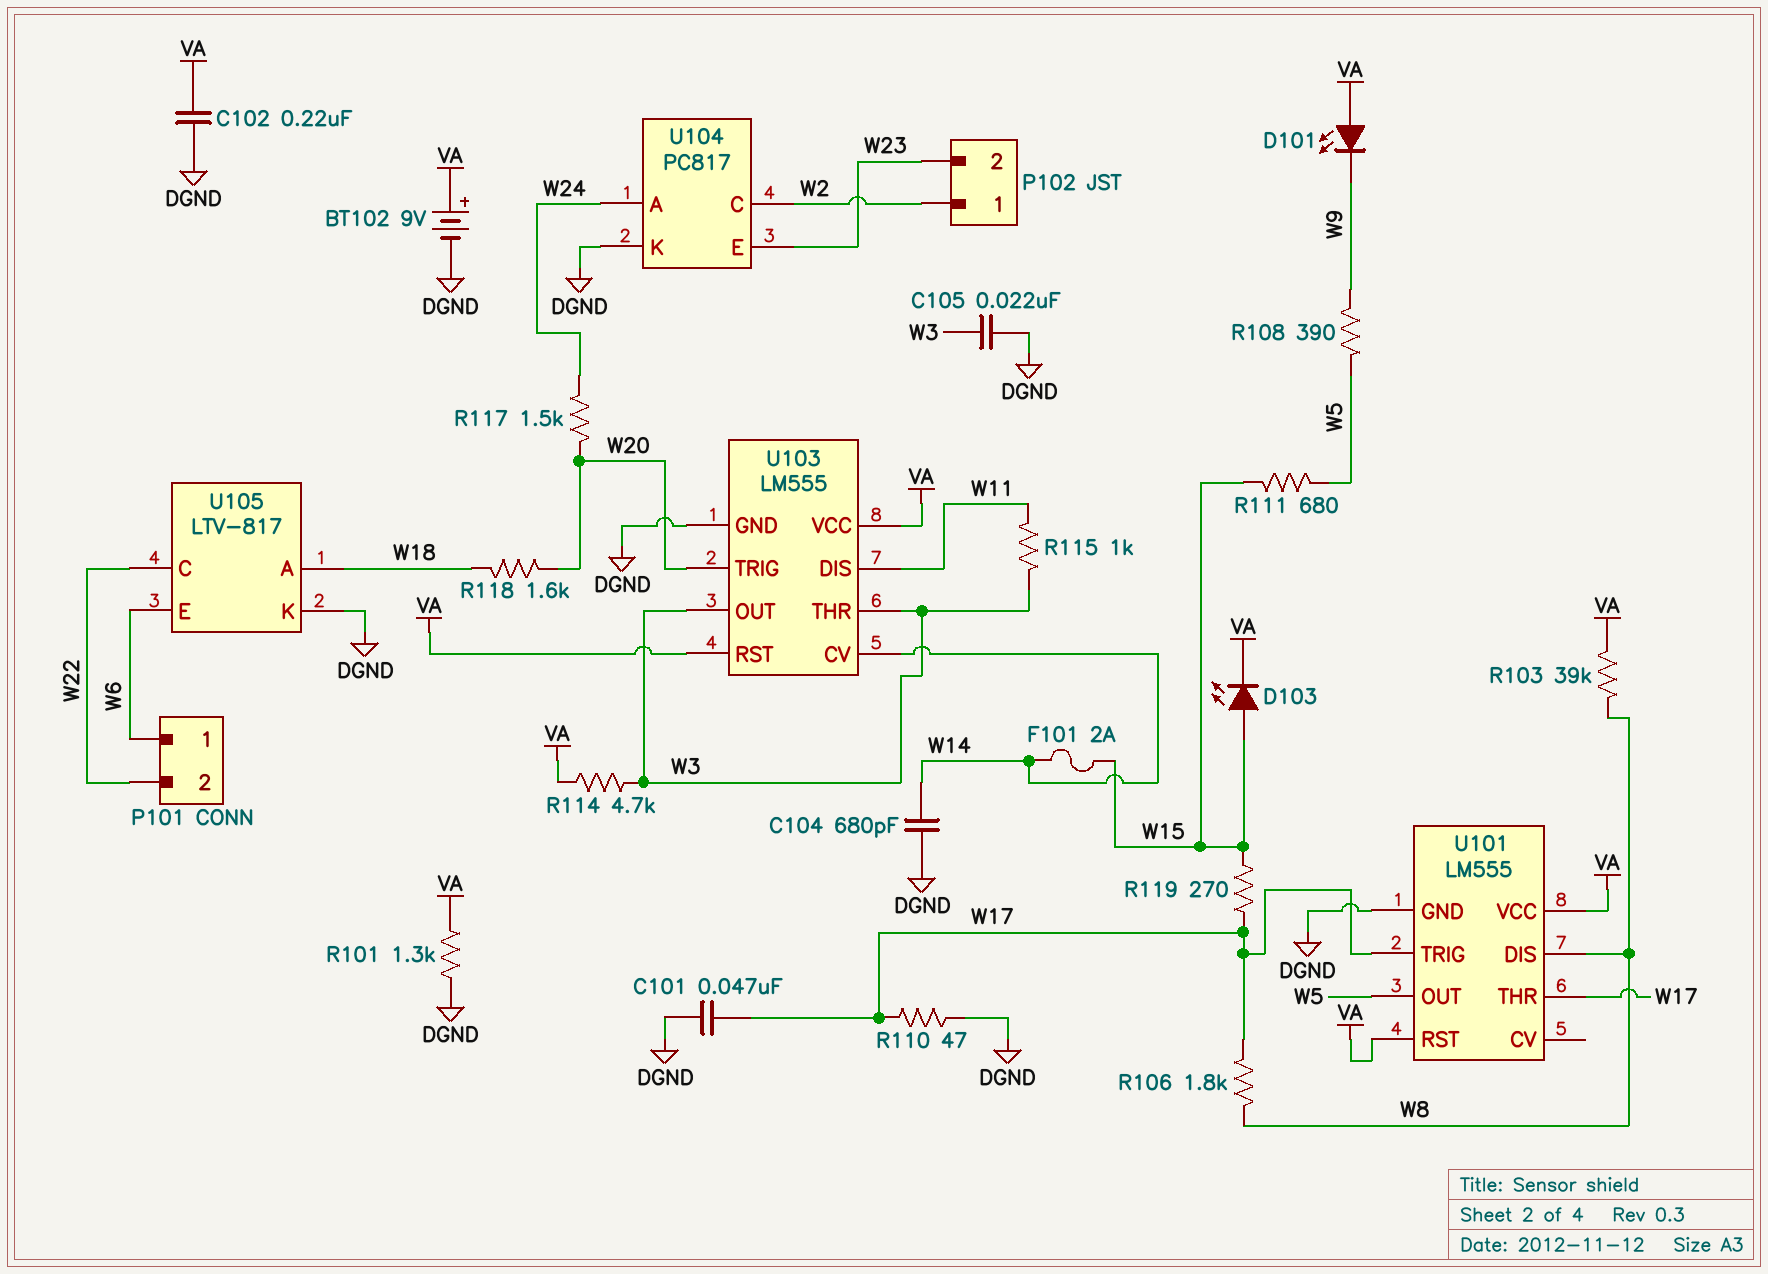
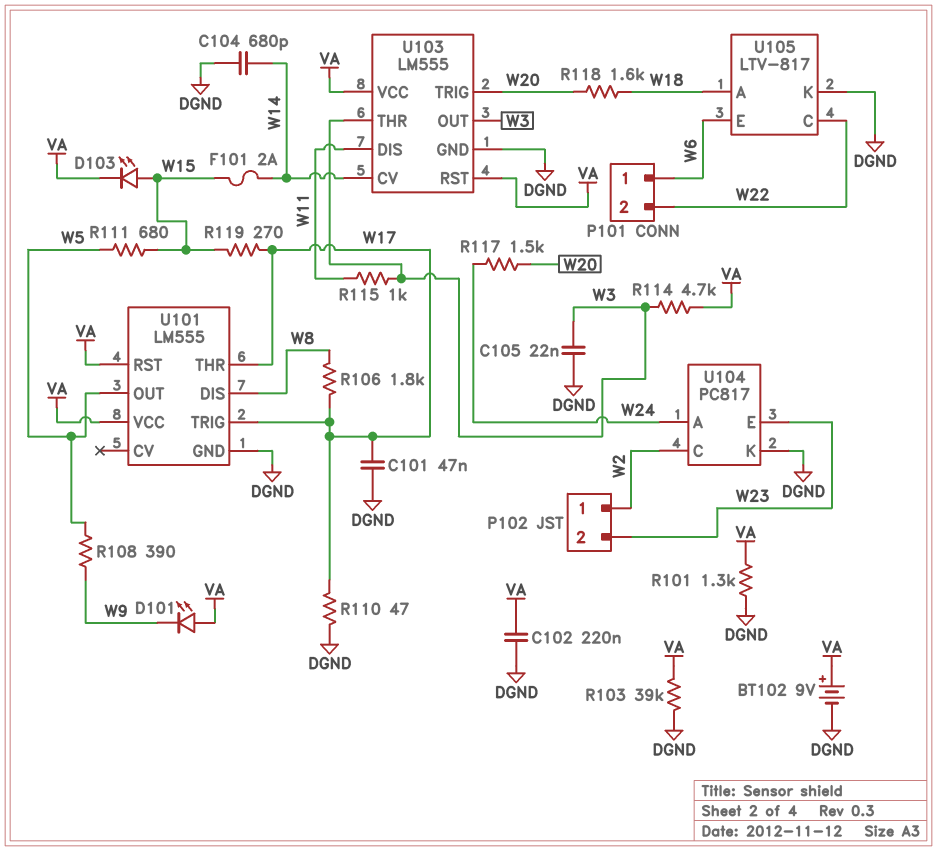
R103: 39k (VA, W8) -> 39k (DGND, VA)

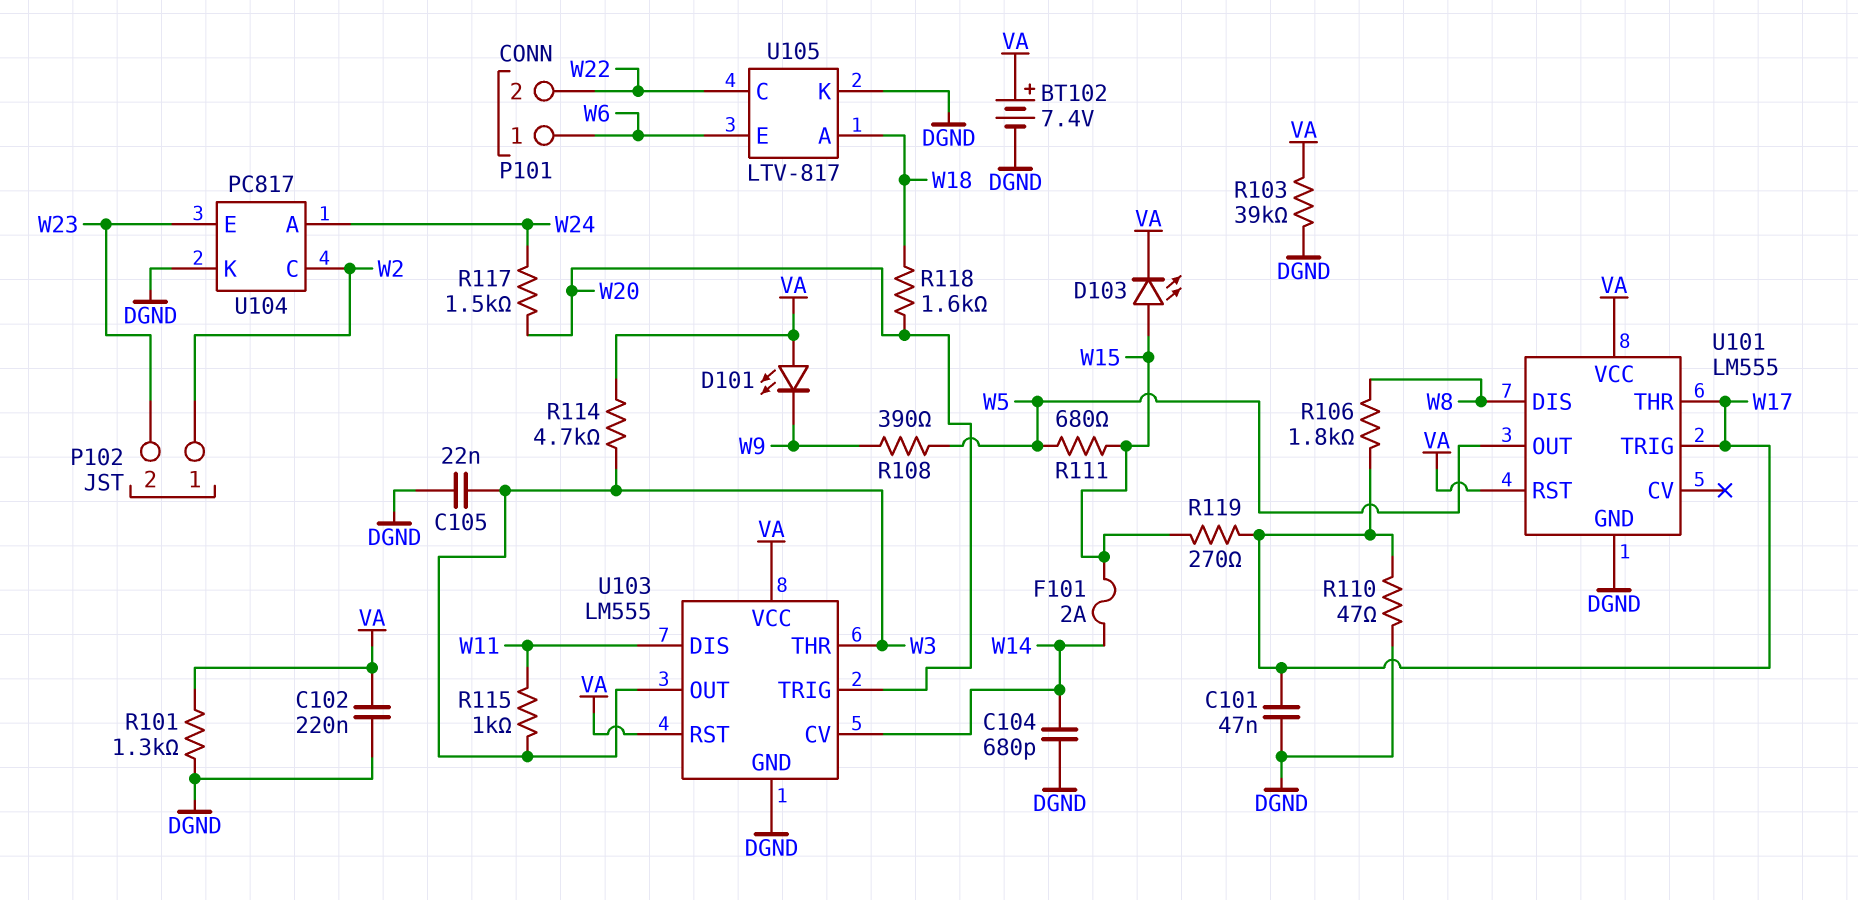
BT102: 9V (plus VA, minus DGND) -> 7.4V (plus VA, minus DGND)

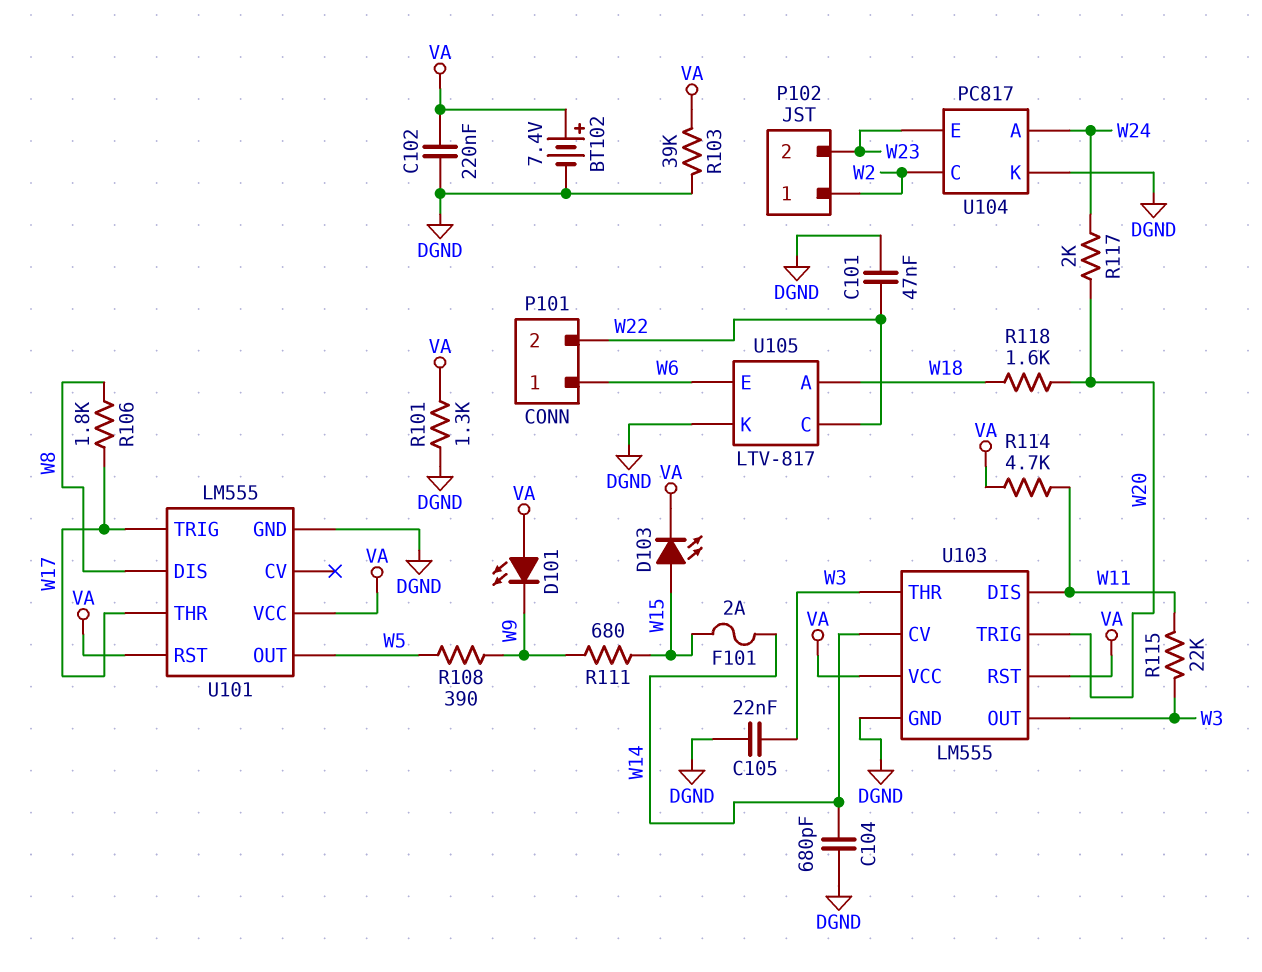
C101: 47nF (DGND, W17) -> 47nF (DGND, W22)
R110: 47 (DGND, W17) -> none
R111: 680 (W5, W15) -> 680 (W9, W15)
R114: 4.7k (VA, W3) -> 4.7k (VA, W11)
R115: 1k (W3, W11) -> 22k (W3, W11)
R117: 1.5k (W20, W24) -> 2k (W20, W24)
R119: 270 (W15, W17) -> none

